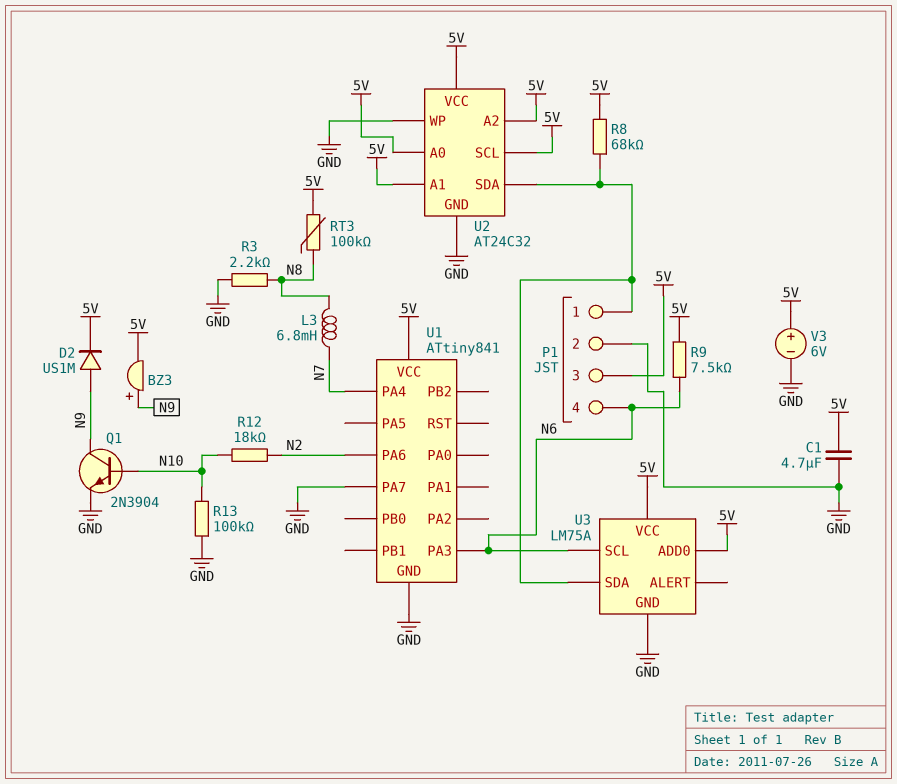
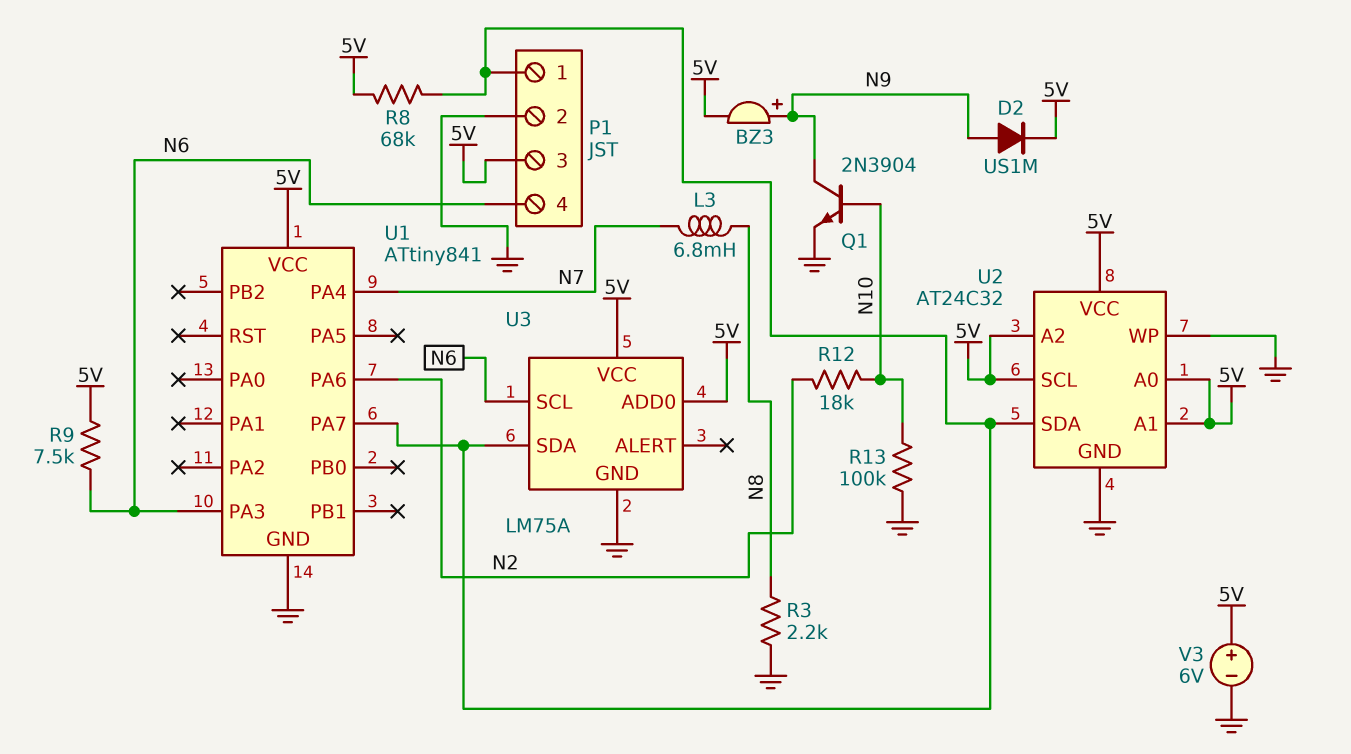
C1: 4.7uF (5V, GND) -> none
RT3: 100k (5V, N8) -> none
U1 pin PA7: GND -> P1/1

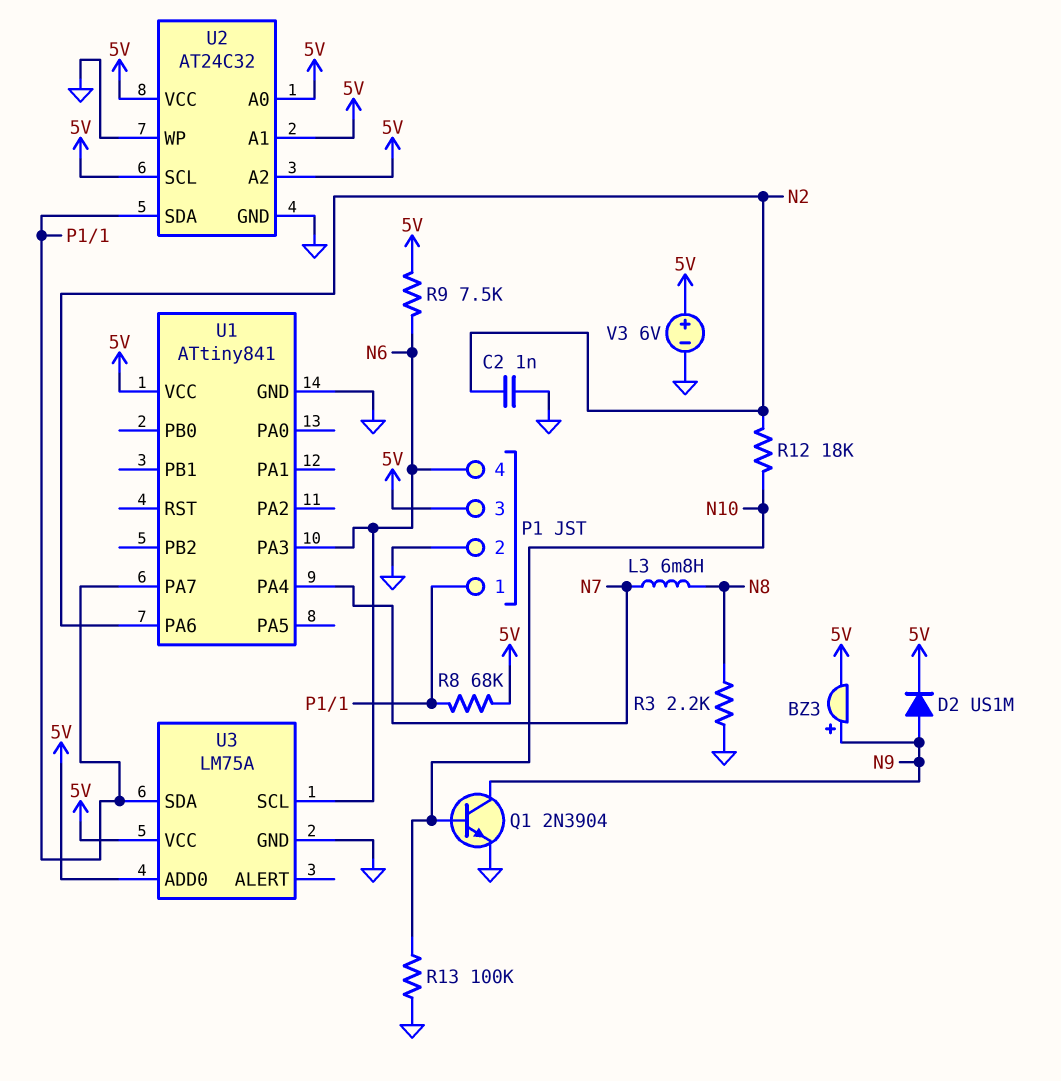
C2: none -> 1nF (GND, N2)

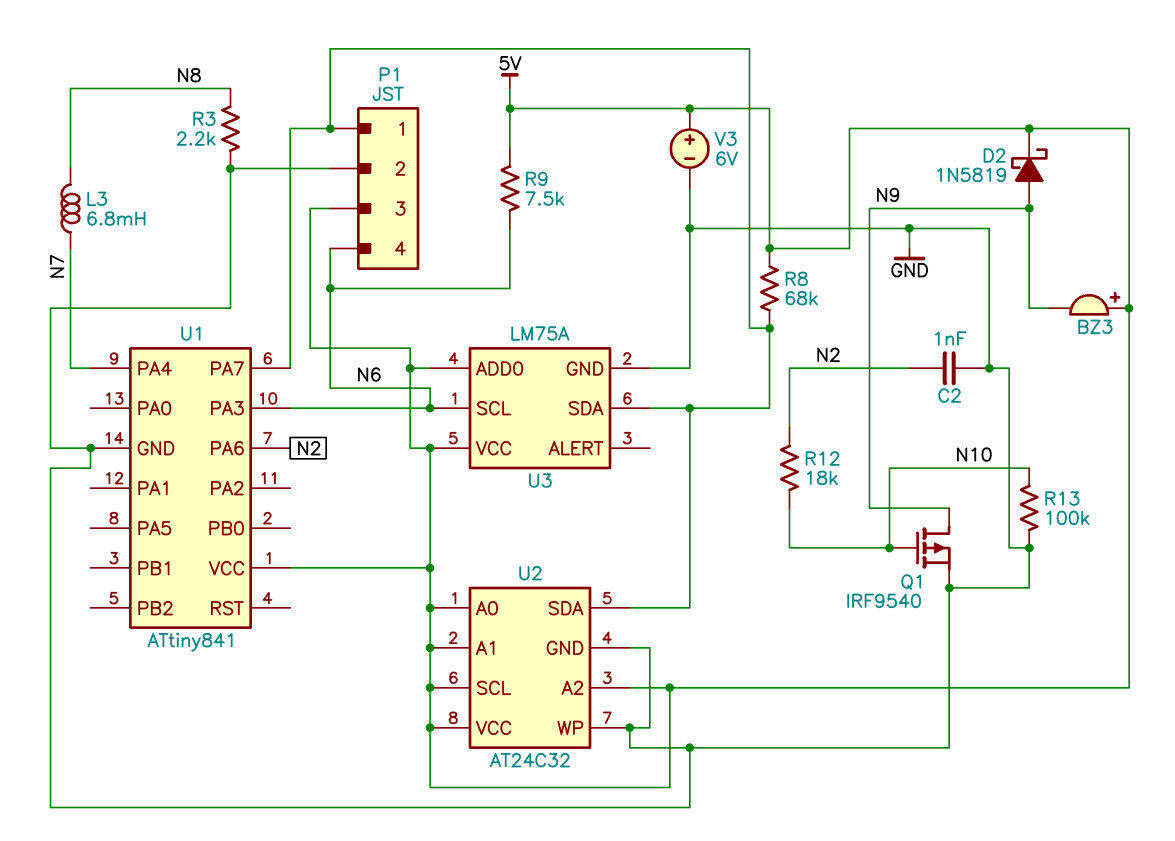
BZ3: buzzer (plus N9, minus 5V) -> buzzer (plus 5V, minus N9)
D2: diode US1M (A N9, K 5V) -> schottky 1N5819 (A N9, K 5V)
Q1: NPN 2N3904 (B N10, C N9, E GND) -> PMOS IRF9540 (G N10, D N9, S GND)

